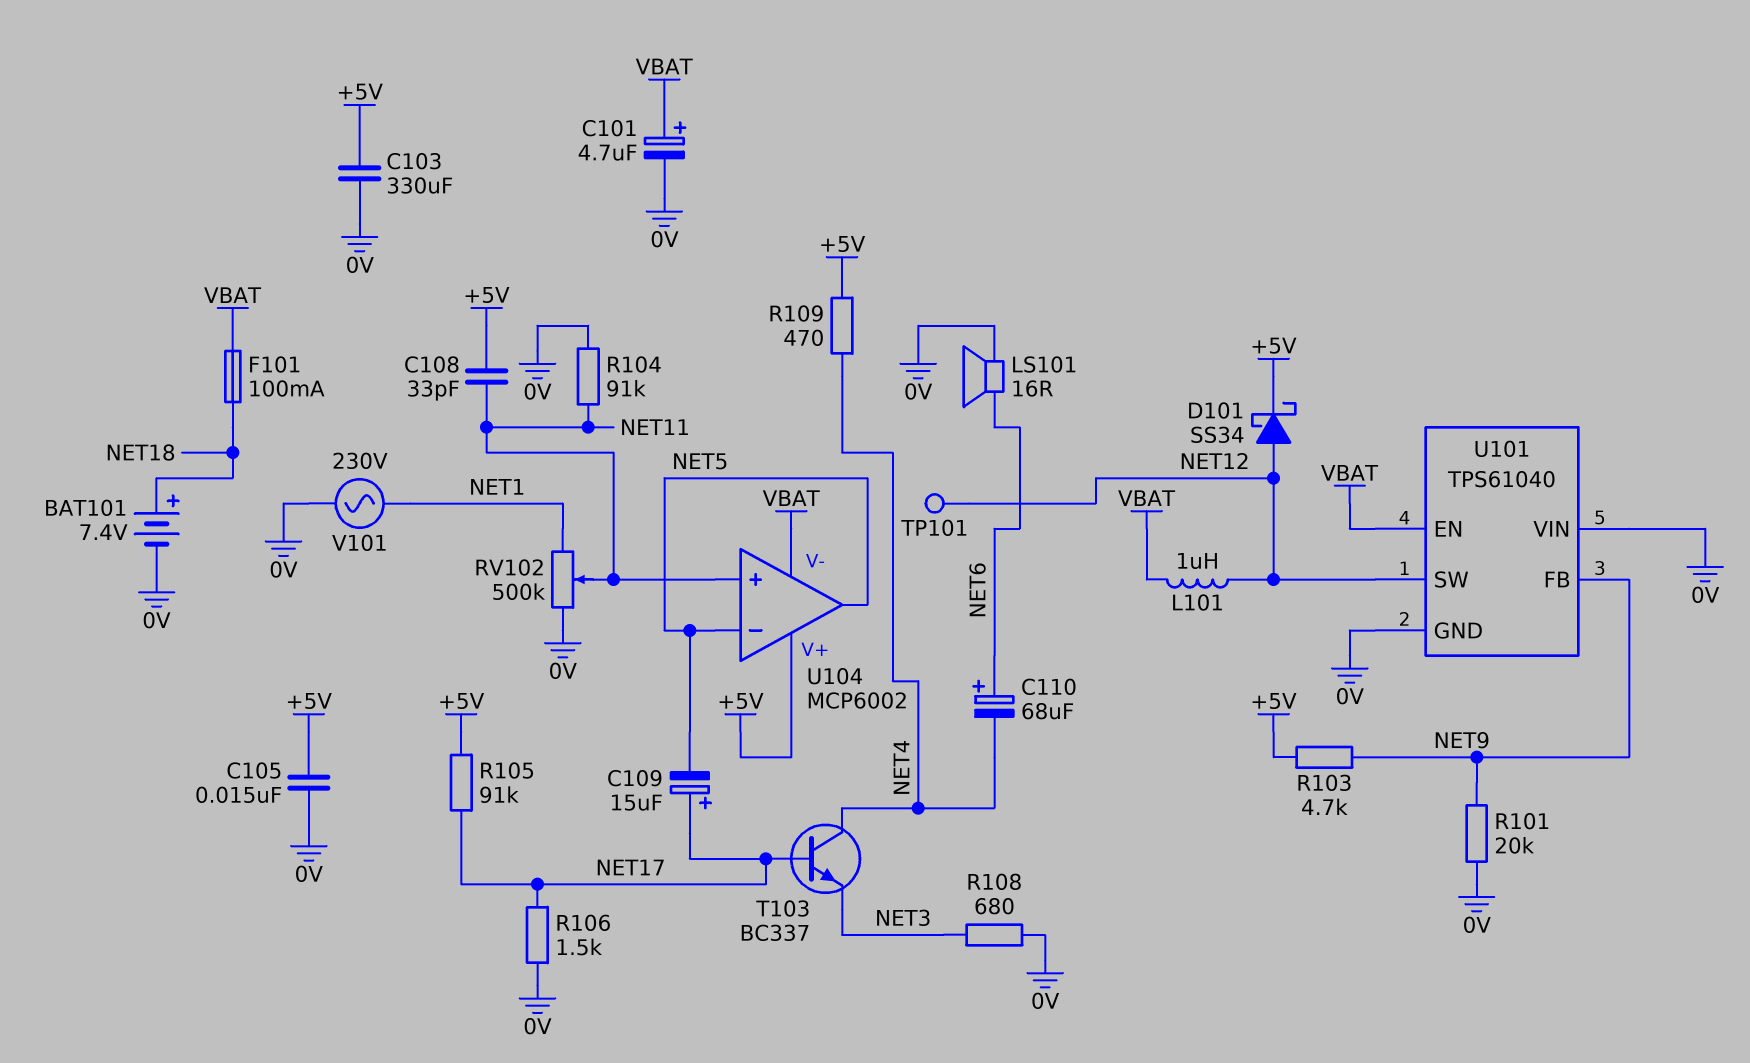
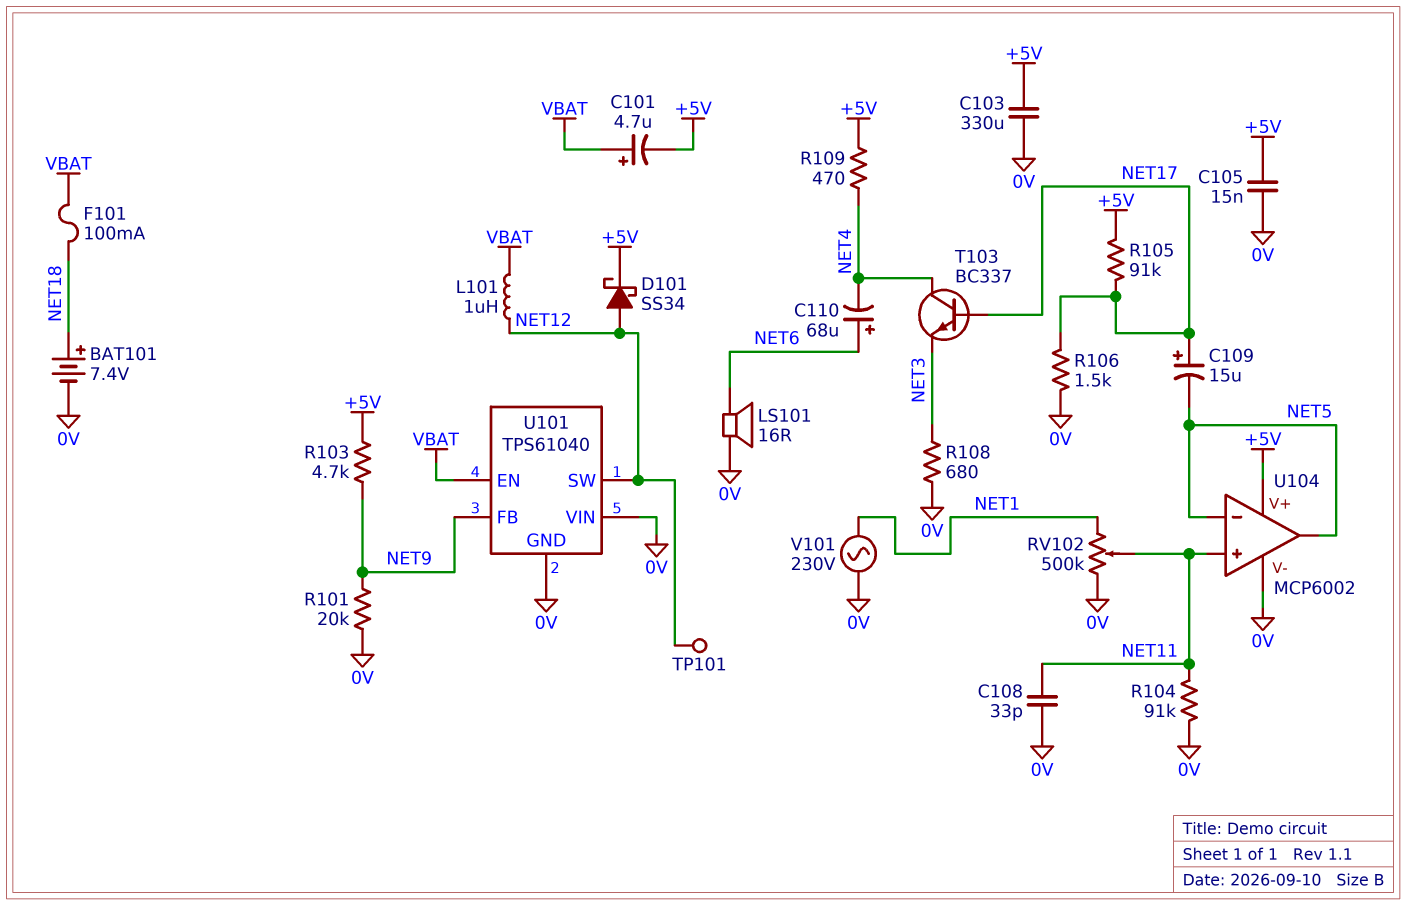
C101: 4.7uF (plus VBAT, minus 0V) -> 4.7uF (plus VBAT, minus +5V)
C108: 33pF (+5V, NET11) -> 33pF (0V, NET11)
U104 pin V-: VBAT -> 0V

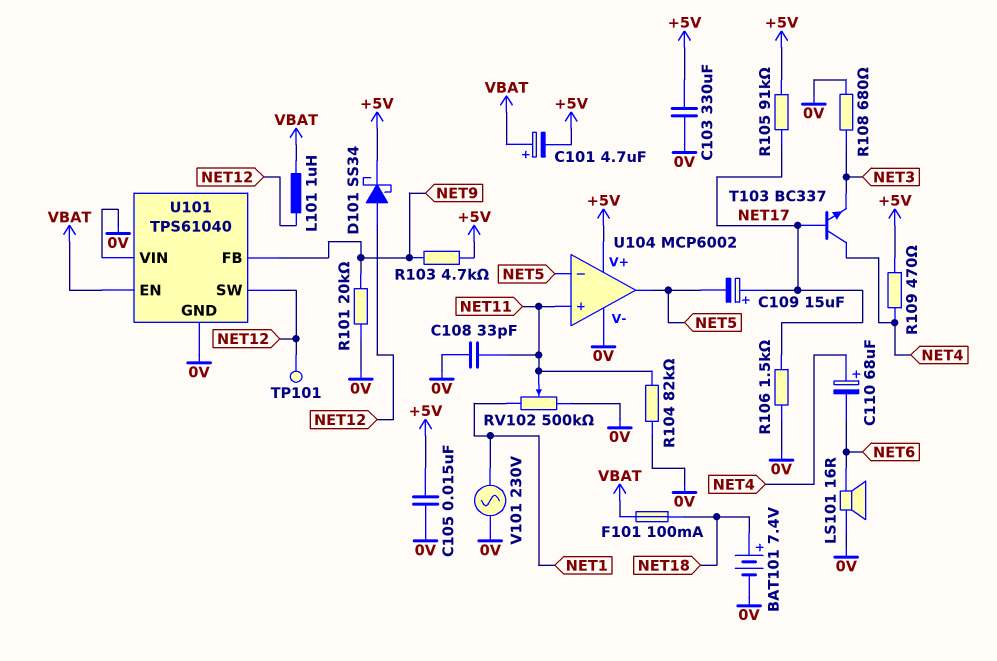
C110: 68uF (plus NET6, minus NET4) -> 68uF (plus NET4, minus NET6)
R104: 91k (0V, NET11) -> 82k (0V, NET11)

